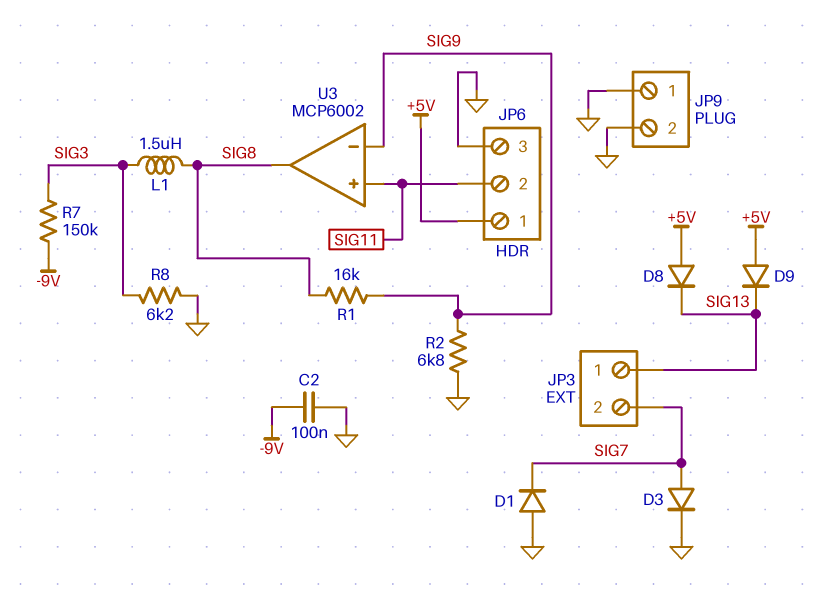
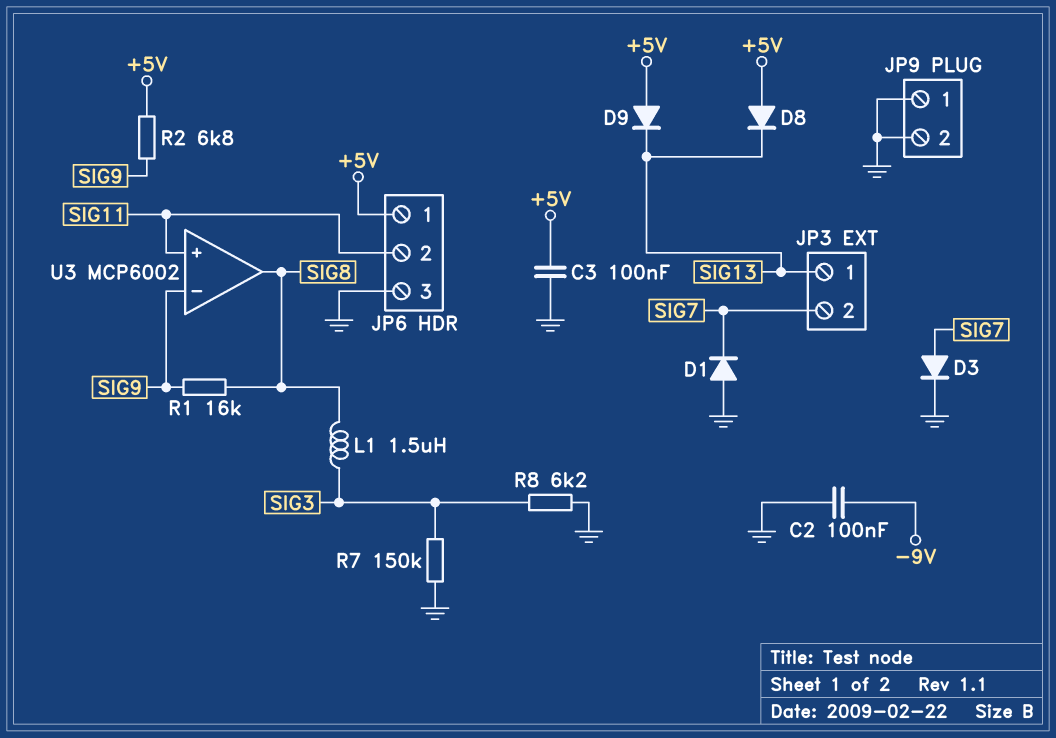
C3: none -> 100nF (+5V, GND)
R2: 6.8k (GND, SIG9) -> 6.8k (+5V, SIG9)
R7: 150k (-9V, SIG3) -> 150k (GND, SIG3)

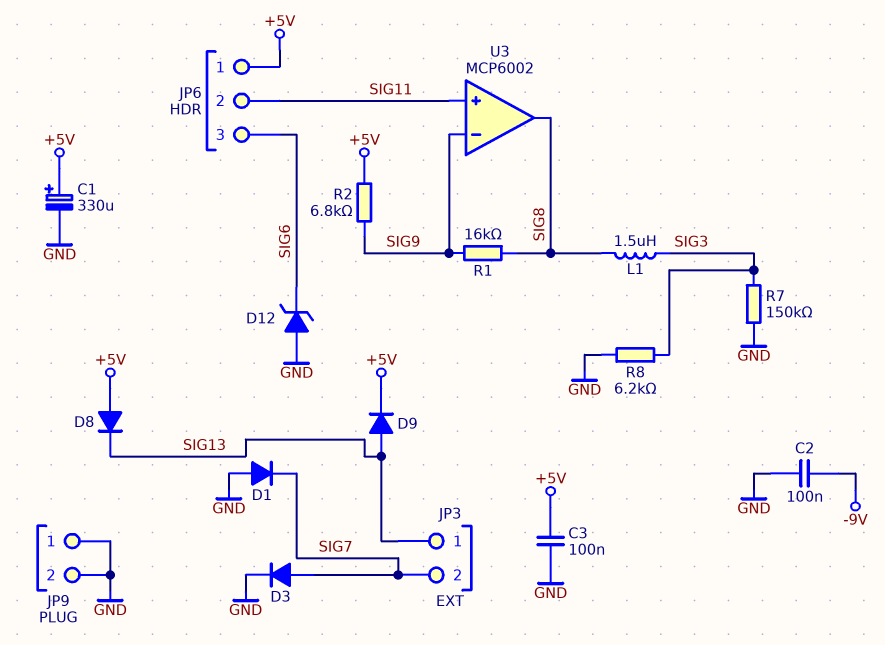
C1: none -> 330uF (plus +5V, minus GND)
D9: diode (A +5V, K SIG13) -> diode (A SIG13, K +5V)
D12: none -> zener (A GND, K SIG6)
JP6 pin 3: GND -> SIG6

